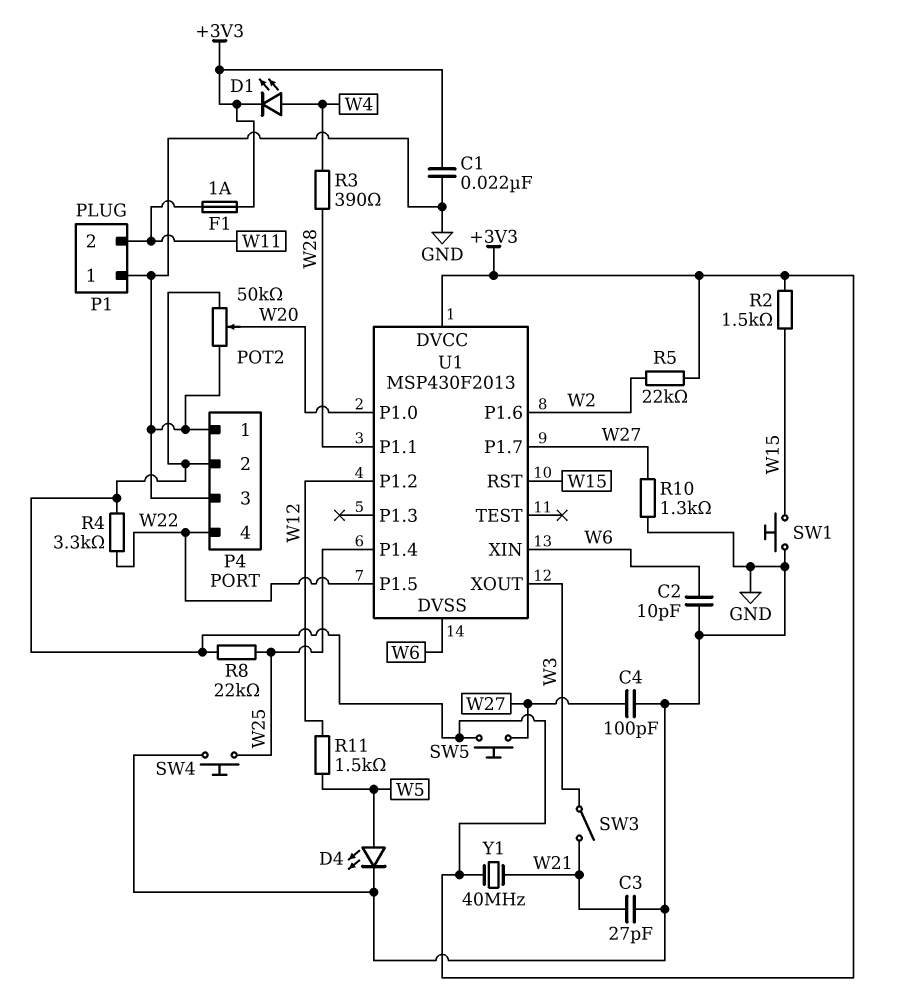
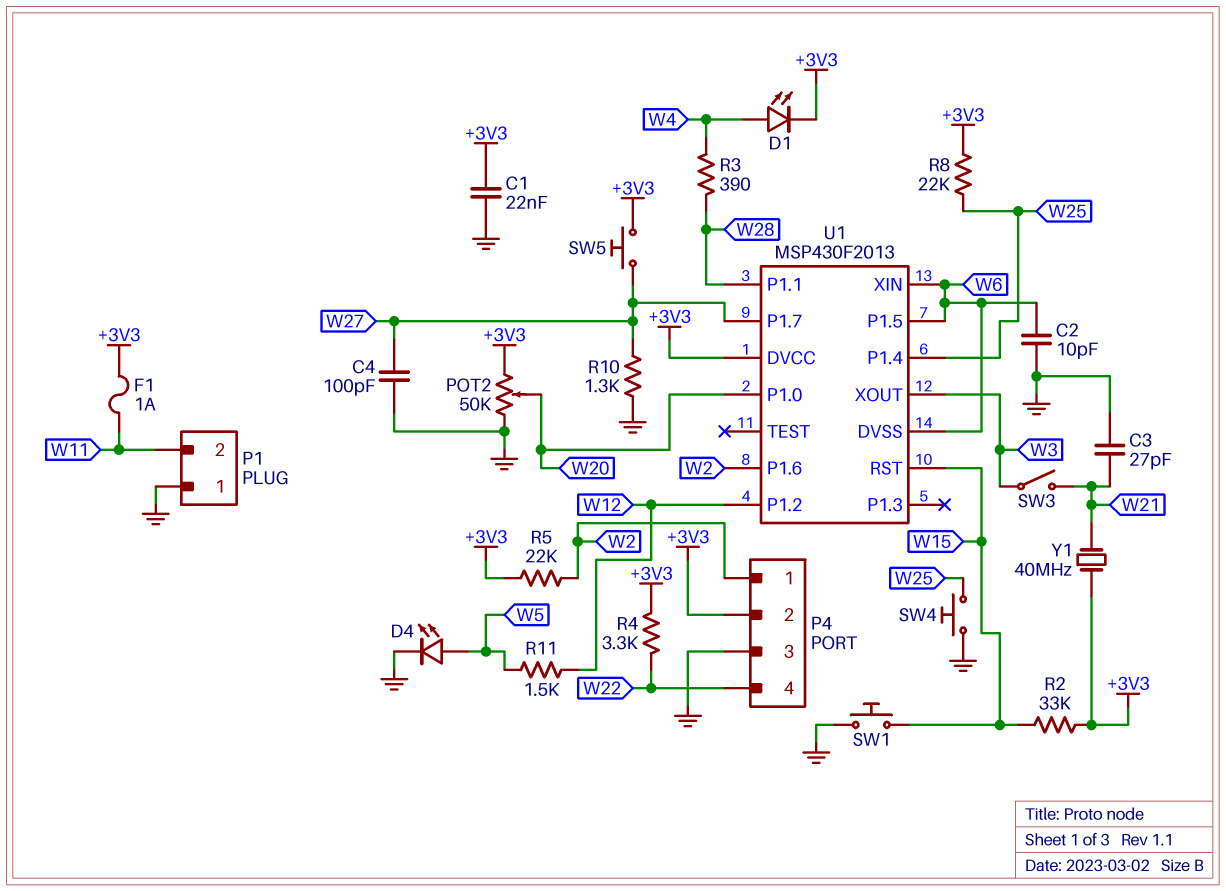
P4 pin 1: GND -> W2
R2: 1.5k (+3V3, W15) -> 33k (+3V3, W15)
U1 pin P1.5: W22 -> W6

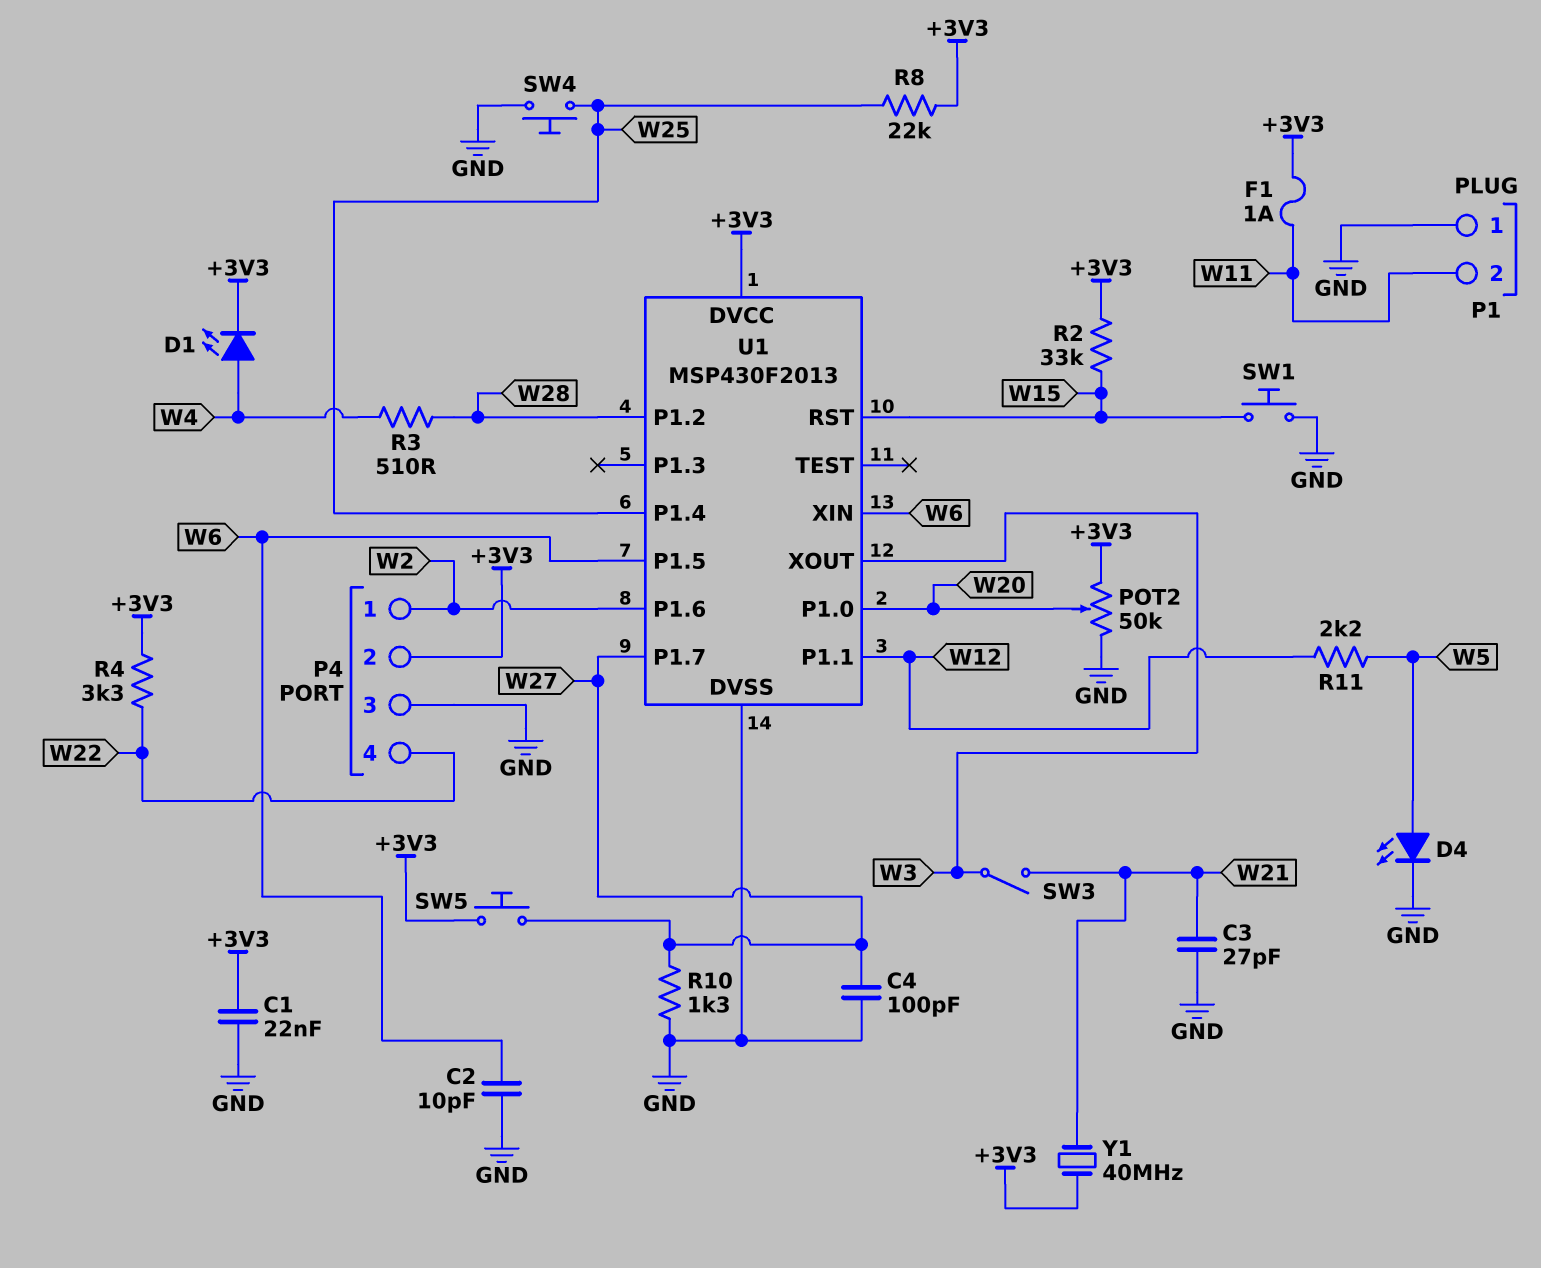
R3: 390 (W4, W28) -> 510 (W4, W28)
R5: 22k (+3V3, W2) -> none
R11: 1.5k (W5, W12) -> 2.2k (W5, W12)
U1 pin DVSS: W6 -> GND
U1 pin P1.1: W28 -> W12
U1 pin P1.2: W12 -> W28

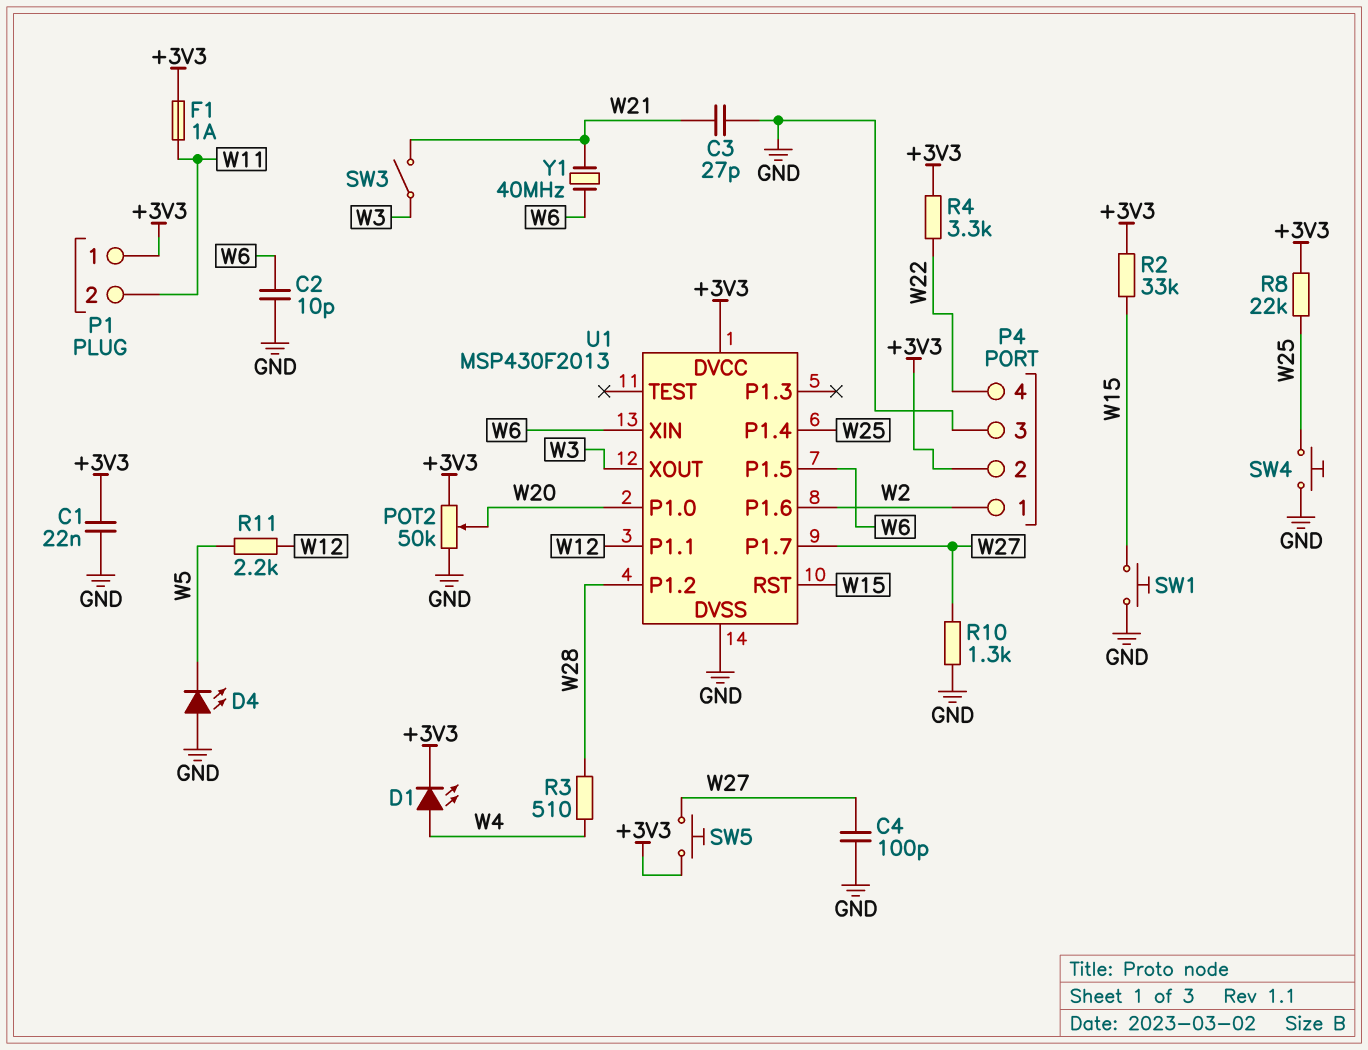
D4: LED (A W5, K GND) -> LED (A GND, K W5)
P1 pin 1: GND -> +3V3
Y1: 40MHz (+3V3, W21) -> 40MHz (W6, W21)

